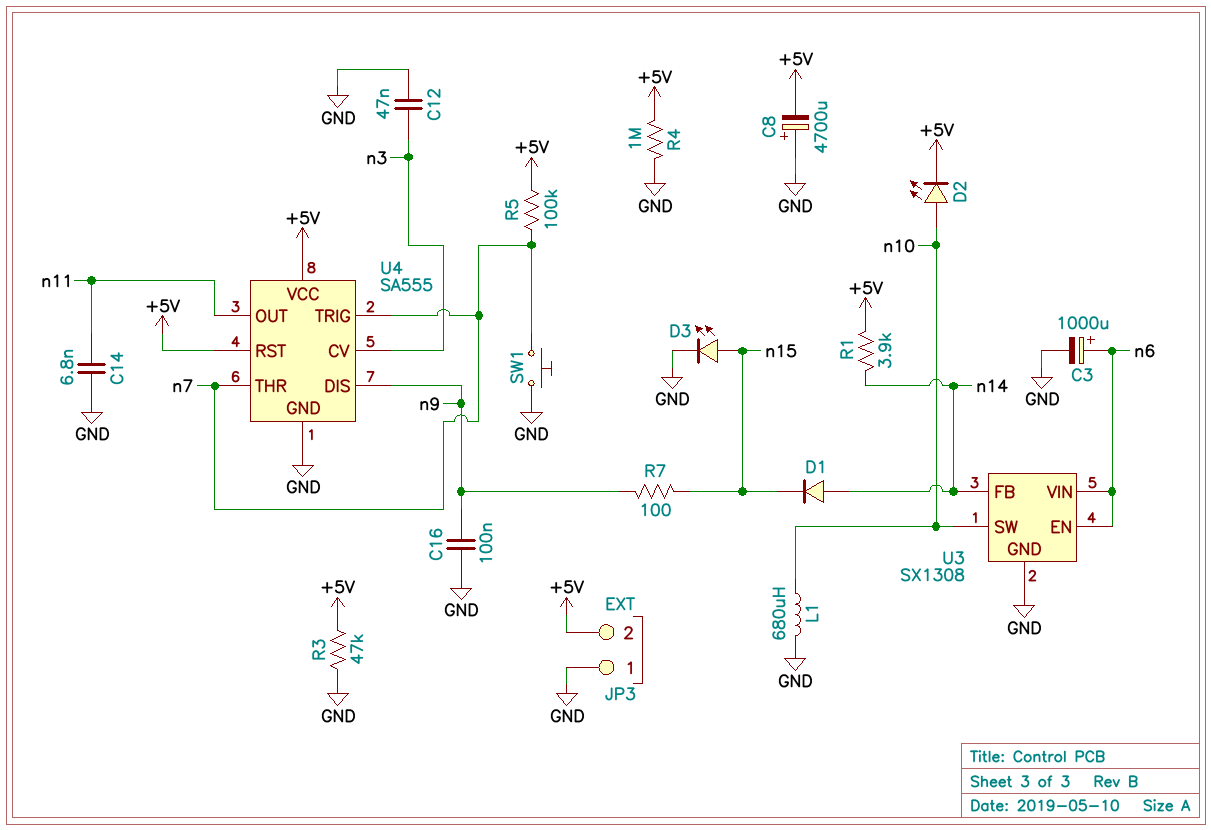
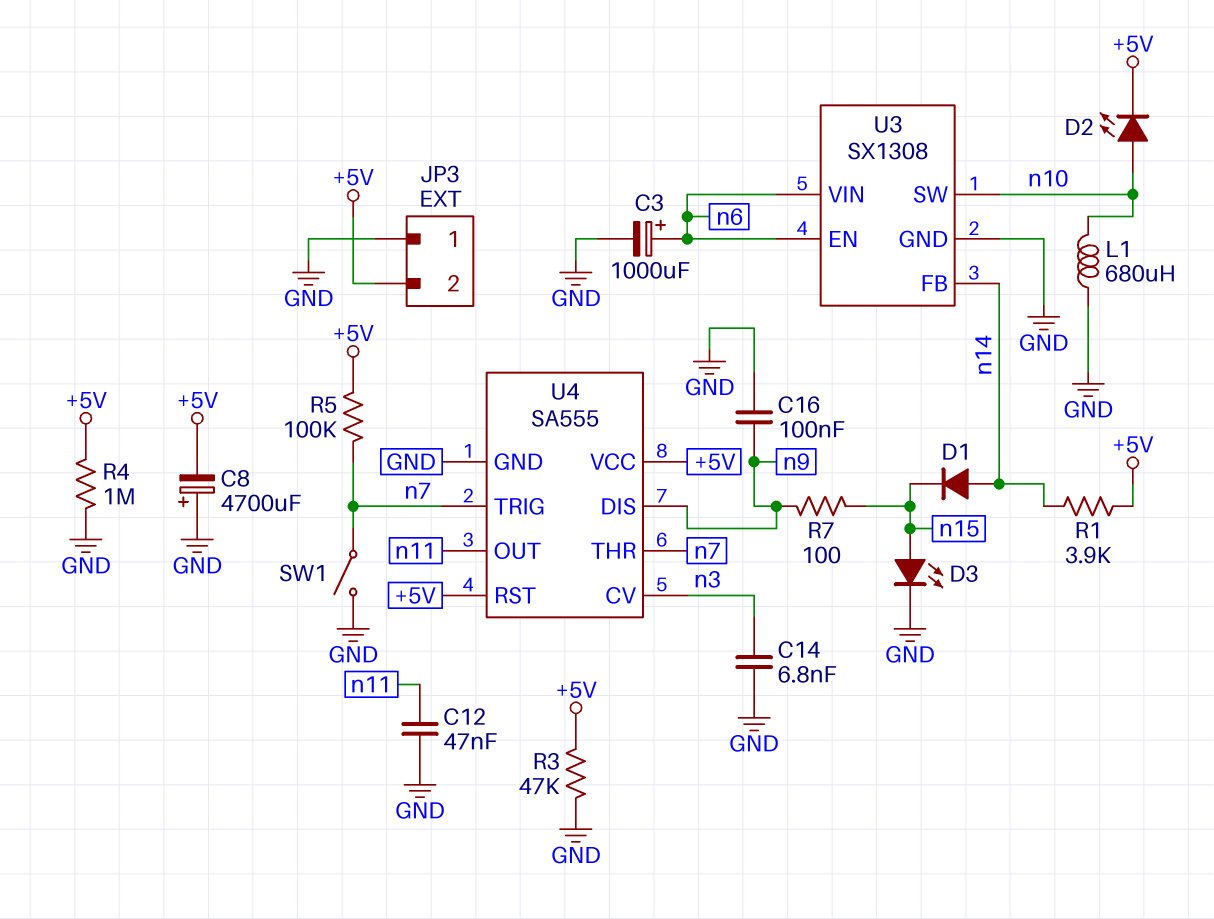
C12: 47nF (GND, n3) -> 47nF (GND, n11)
C14: 6.8nF (GND, n11) -> 6.8nF (GND, n3)
SW1: button (GND, n7) -> switch (GND, n7)

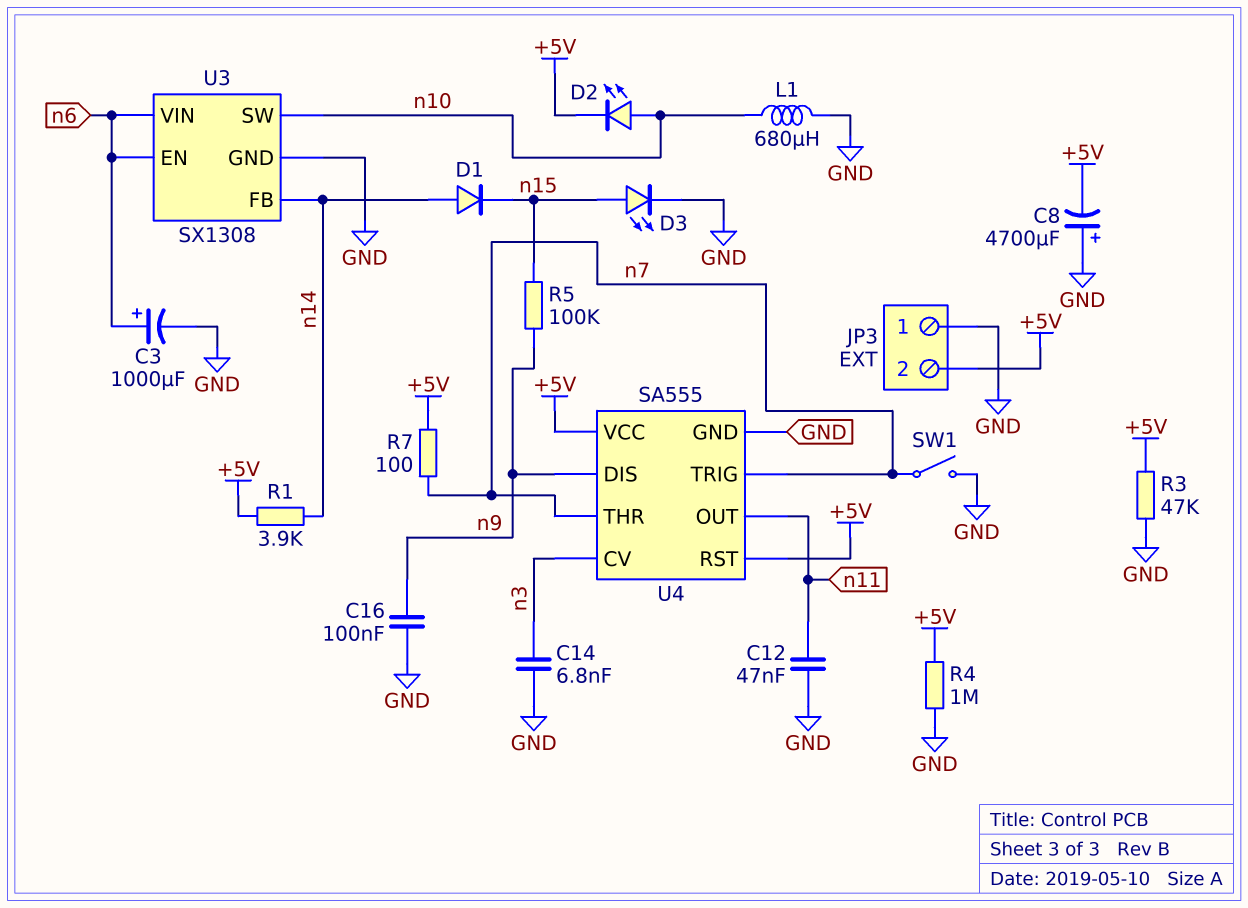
R5: 100k (+5V, n7) -> 100k (n9, n15)
R7: 100 (n9, n15) -> 100 (+5V, n7)

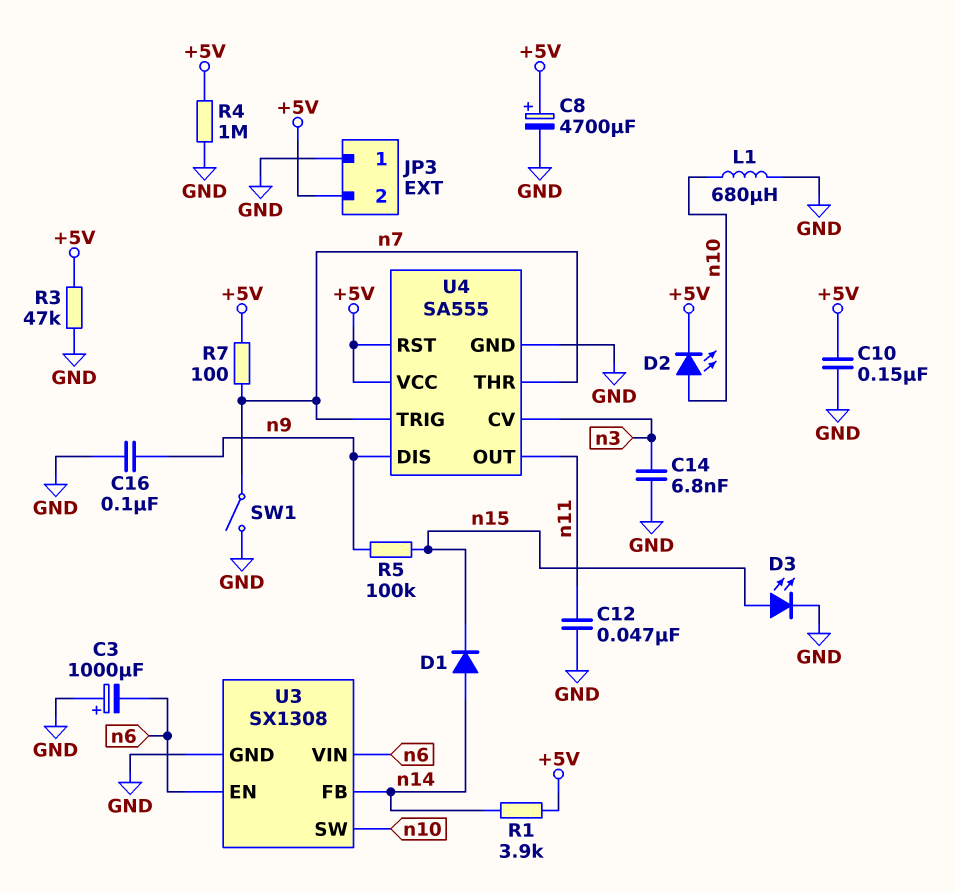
C3: 1000uF (plus n6, minus GND) -> 1000uF (plus GND, minus n6)
C8: 4700uF (plus GND, minus +5V) -> 4700uF (plus +5V, minus GND)
C10: none -> 150nF (+5V, GND)

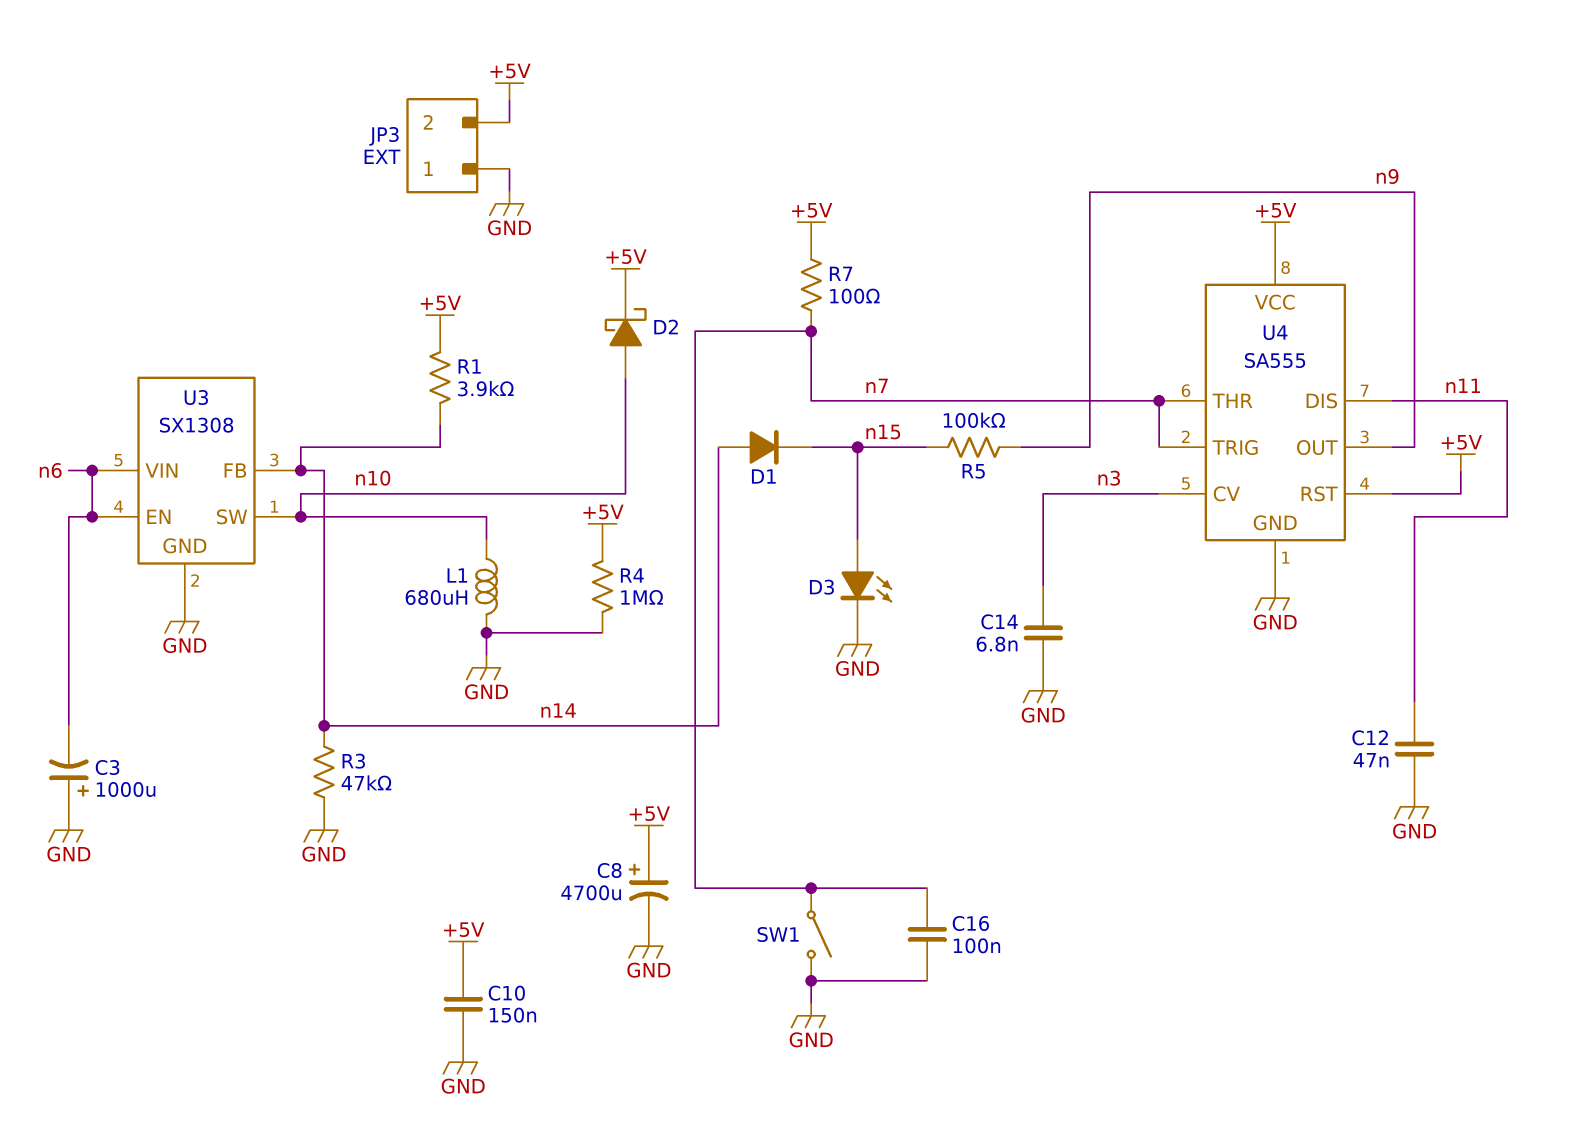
C16: 100nF (GND, n9) -> 100nF (GND, n7)
D2: LED (A n10, K +5V) -> schottky (A n10, K +5V)
R3: 47k (+5V, GND) -> 47k (GND, n14)
U4 pin DIS: n9 -> n11
U4 pin OUT: n11 -> n9

